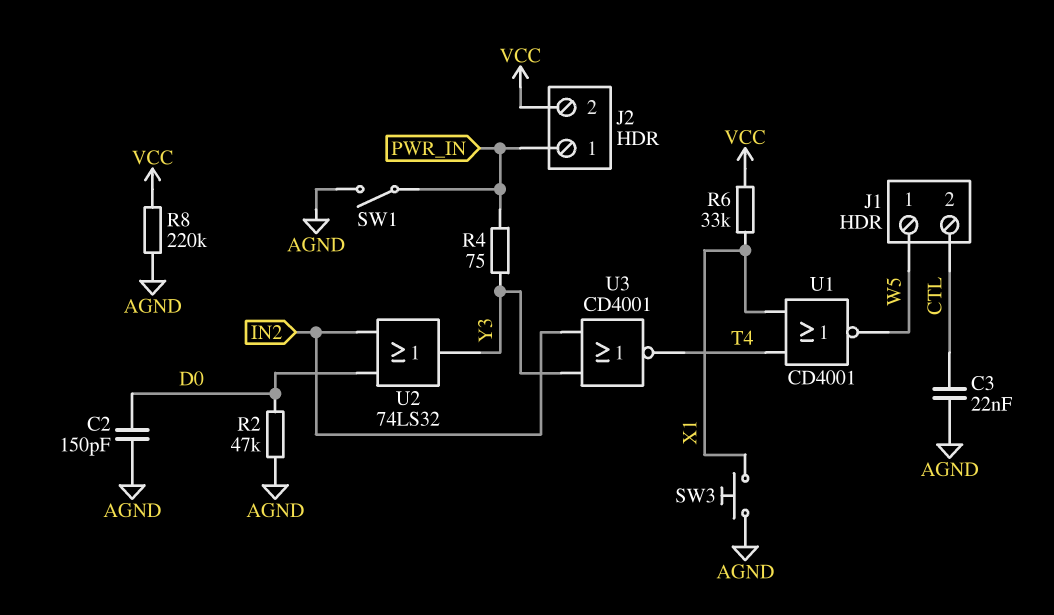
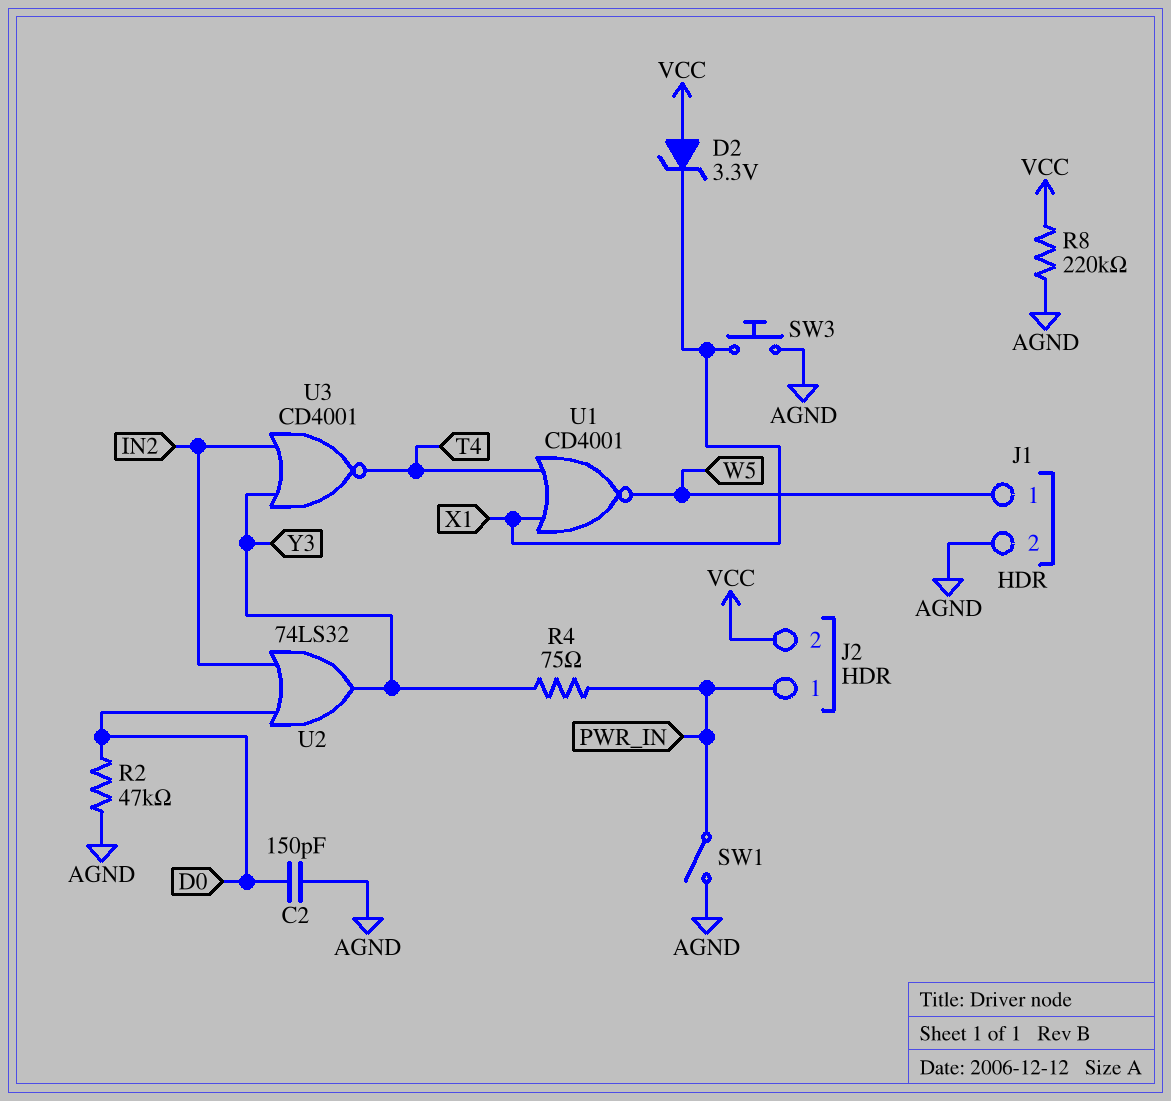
C3: 22nF (AGND, CTL) -> none
D2: none -> zener 3.3V (A VCC, K X1)
J1 pin 2: CTL -> AGND
R6: 33k (VCC, X1) -> none

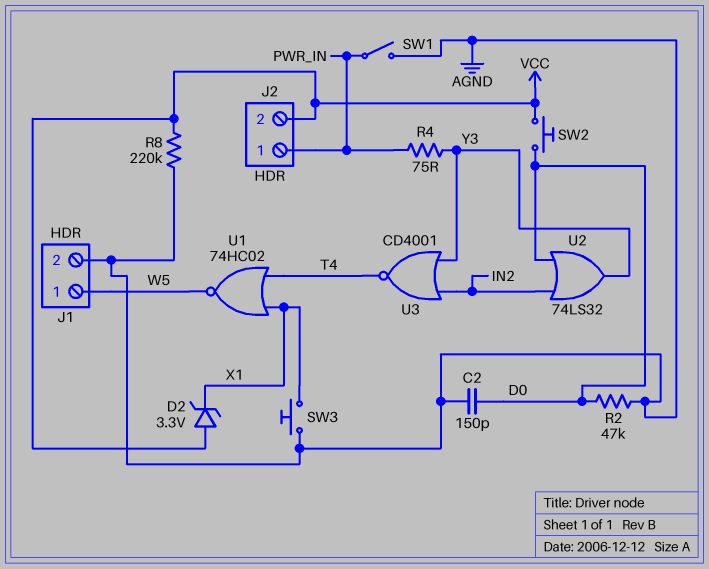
SW2: none -> button (D0, VCC)
U1: NOR CD4001 (in T4, in X1, out W5) -> NOR 74HC02 (in T4, in X1, out W5)

